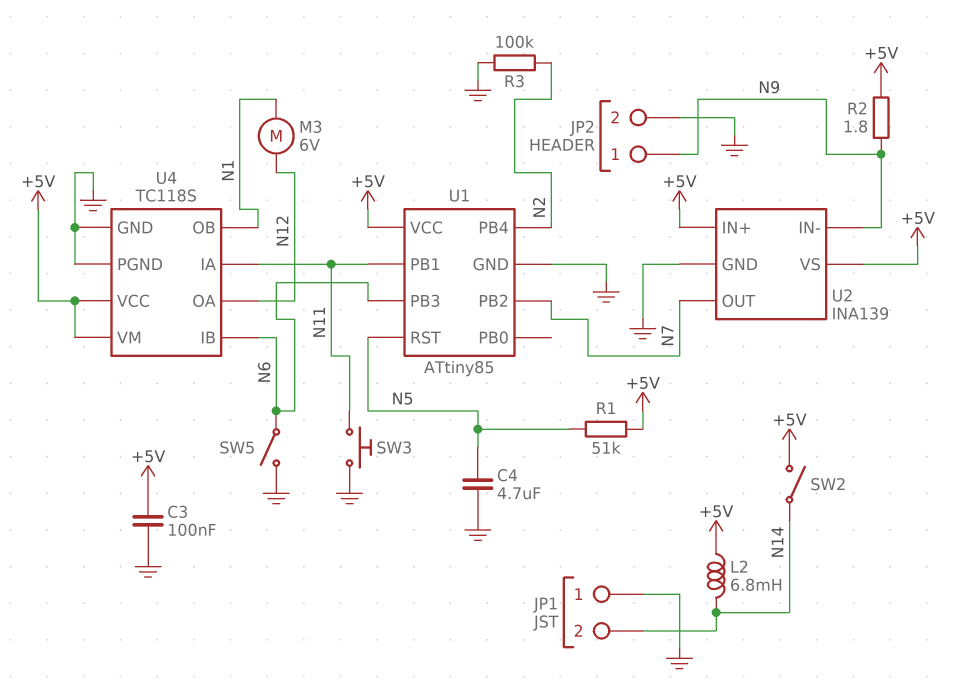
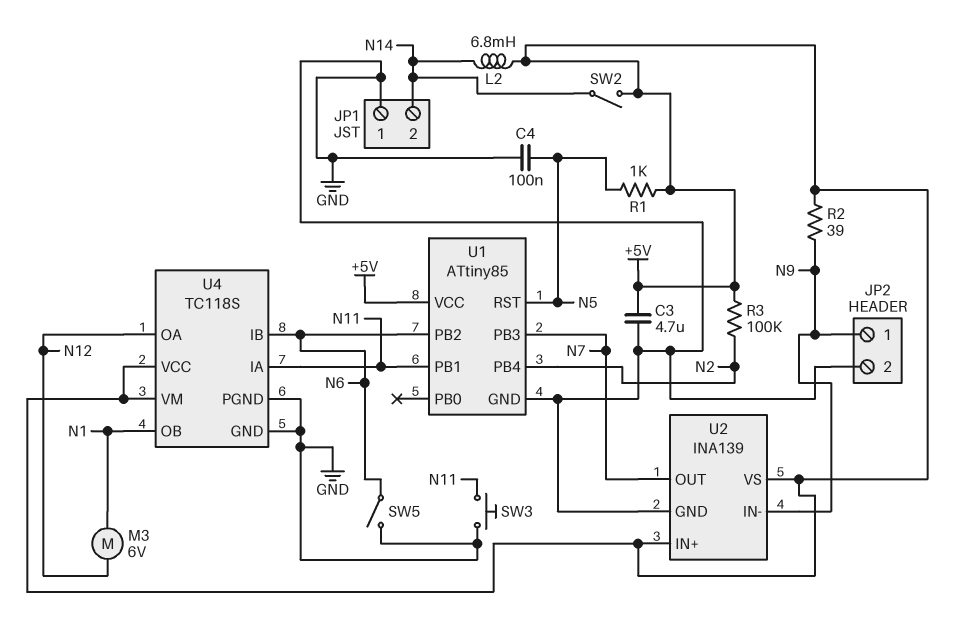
C3: 100nF (+5V, GND) -> 4.7uF (+5V, GND)
C4: 4.7uF (GND, N5) -> 100nF (GND, N5)
R1: 51k (+5V, N5) -> 1k (+5V, N5)
R2: 1.8 (+5V, N9) -> 39 (+5V, N9)
R3: 100k (GND, N2) -> 100k (+5V, N2)
U1 pin PB2: N7 -> N6
U1 pin PB3: N6 -> N7

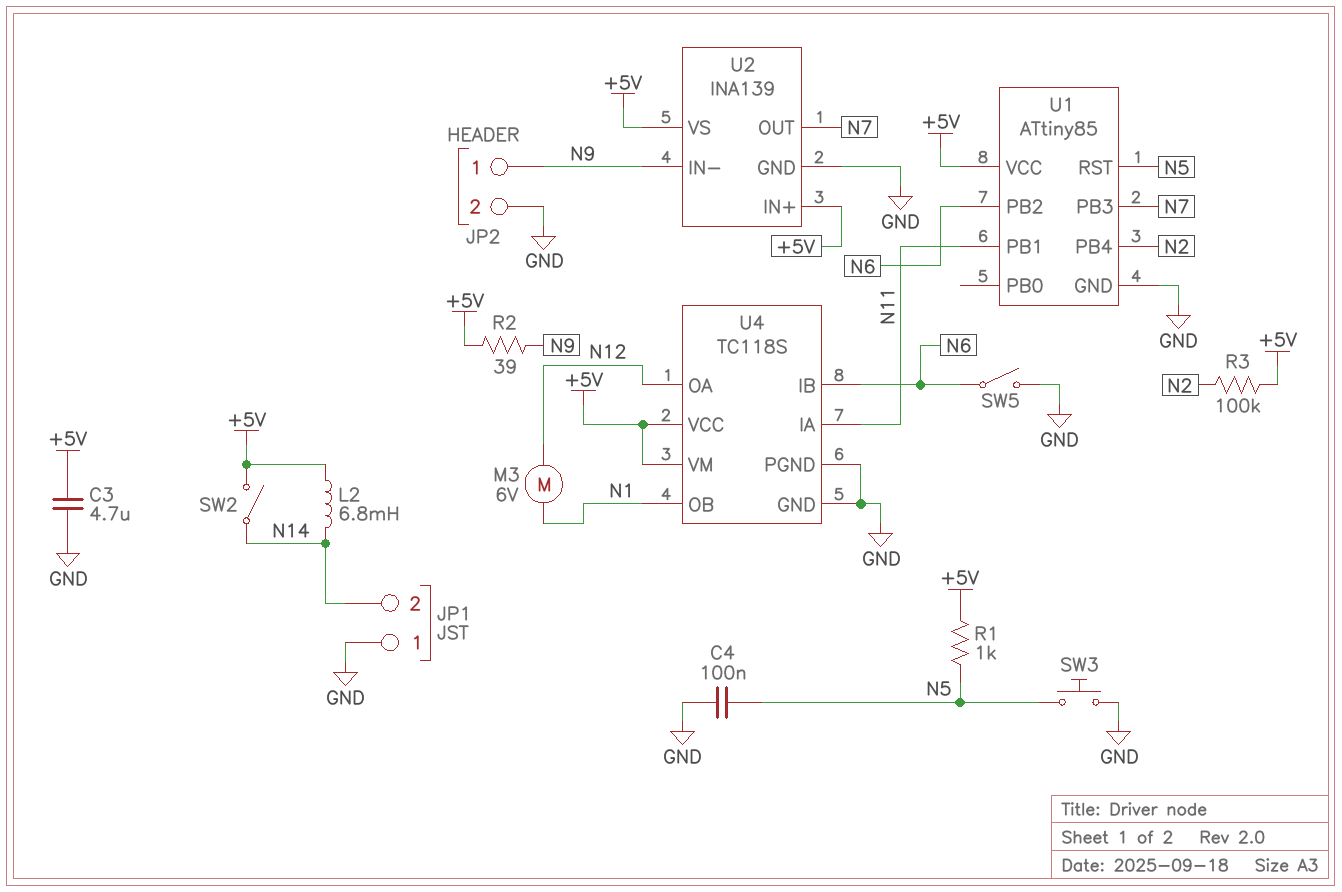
SW3: button (GND, N11) -> button (GND, N5)

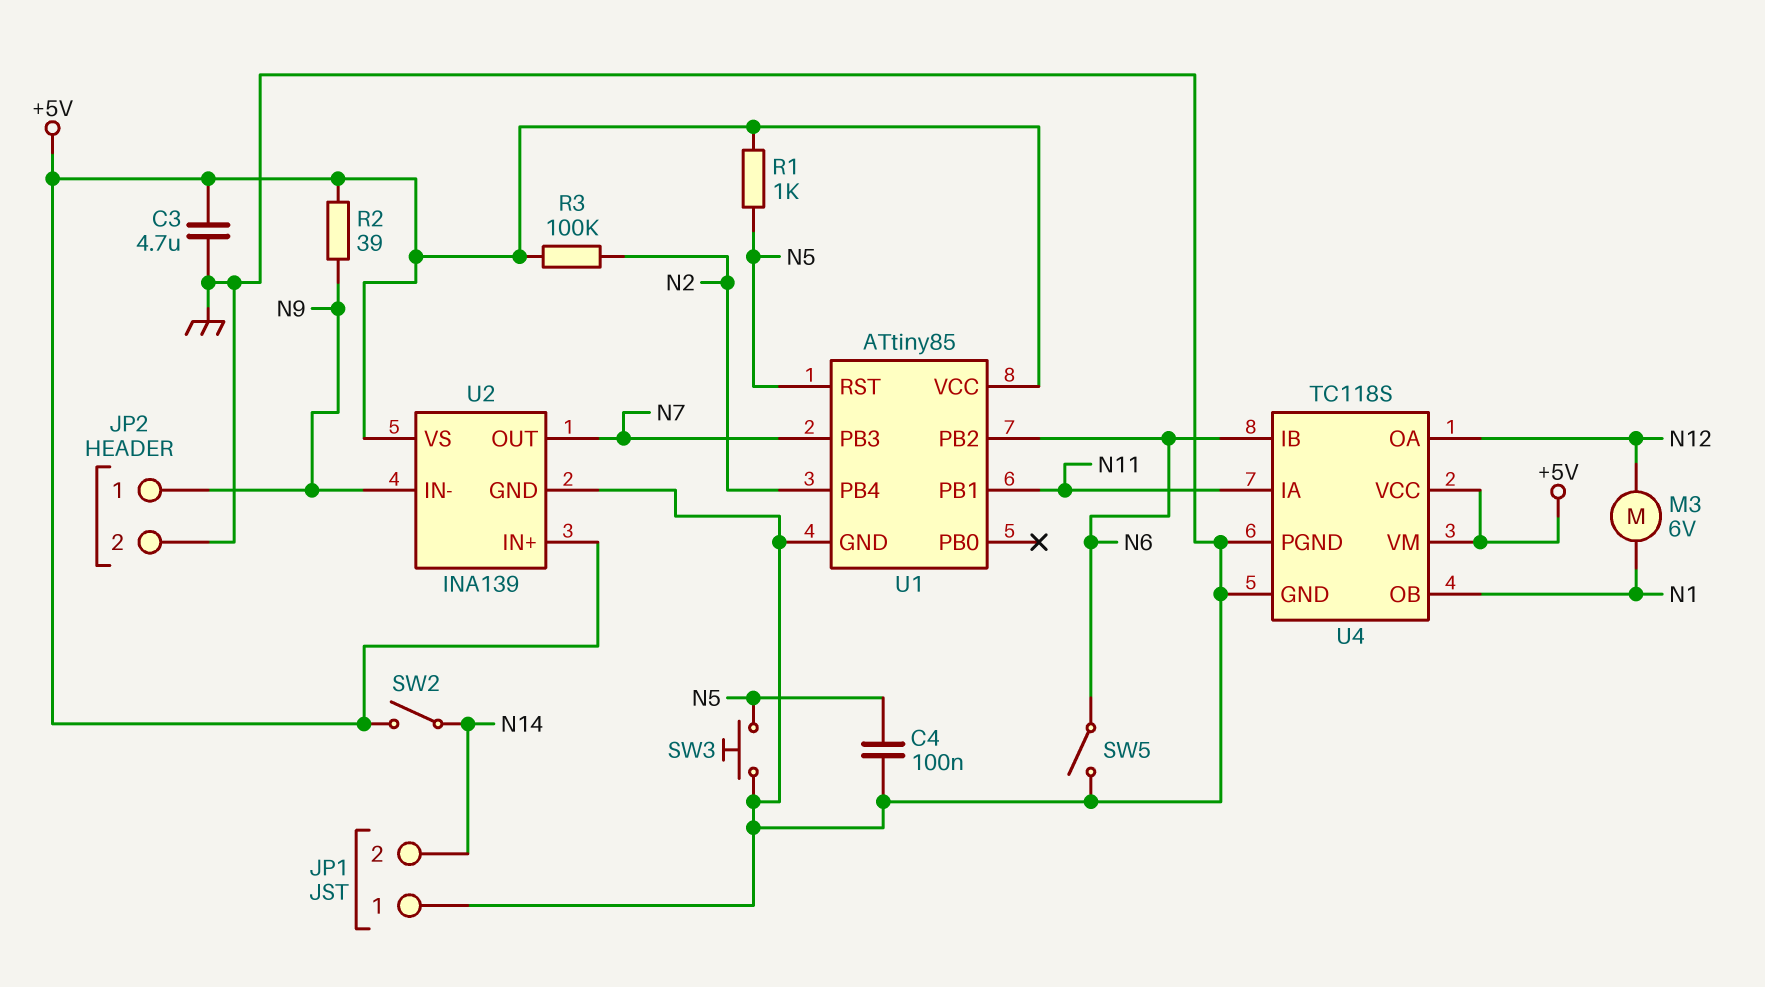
L2: 6.8mH (+5V, N14) -> none

